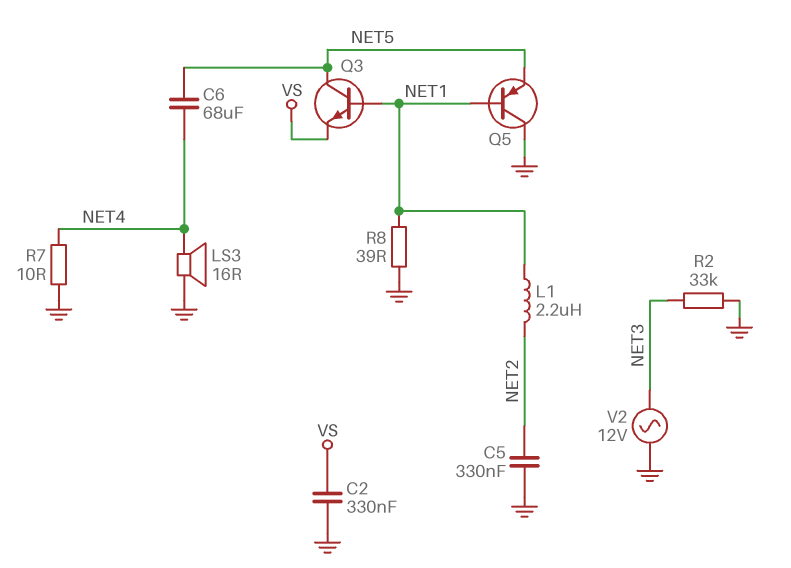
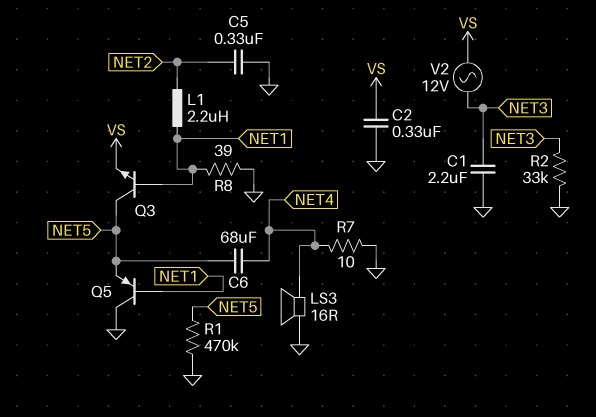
C1: none -> 2.2uF (GND, NET3)
R1: none -> 470k (GND, NET5)
V2: AC 12V (GND, NET3) -> AC 12V (NET3, VS)

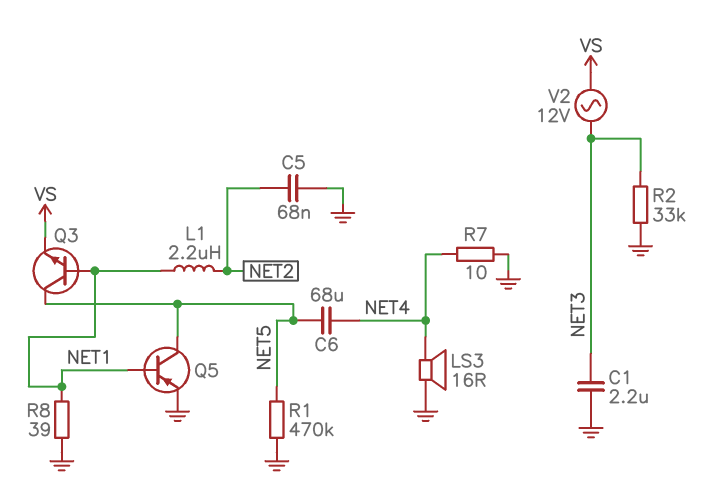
C2: 330nF (GND, VS) -> none
C5: 330nF (GND, NET2) -> 68nF (GND, NET2)
Q5: PNP (B NET1, C GND, E NET5) -> PNP (B NET1, C NET5, E GND)

